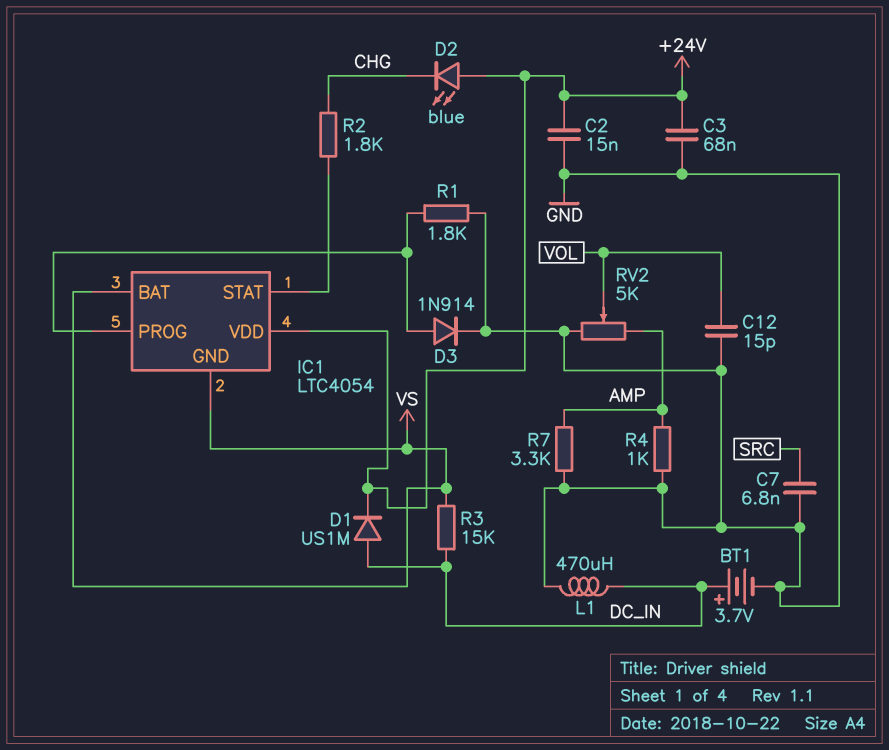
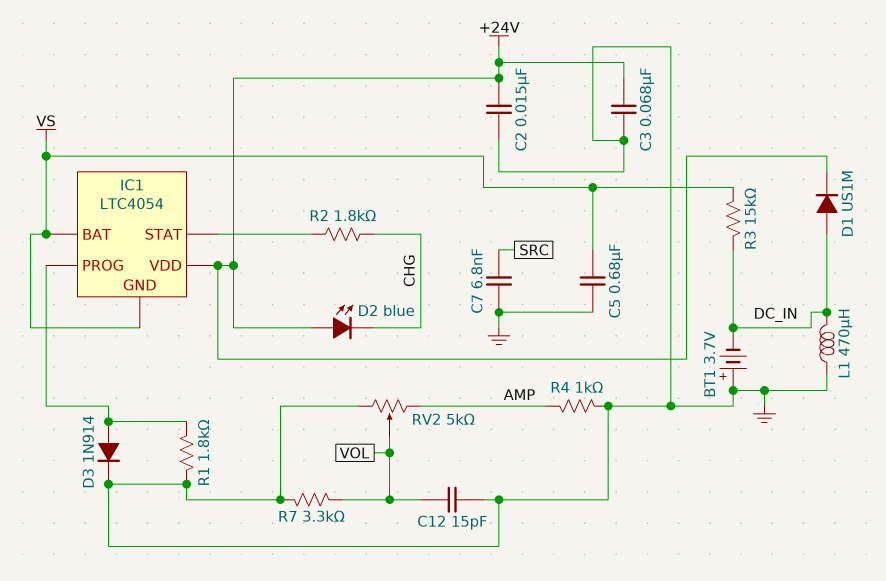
BT1: 3.7V (plus DC_IN, minus GND) -> 3.7V (plus GND, minus DC_IN)
C5: none -> 680nF (GND, VS)
R7: 3.3k (AMP, GND) -> 3.3k (GND, VOL)

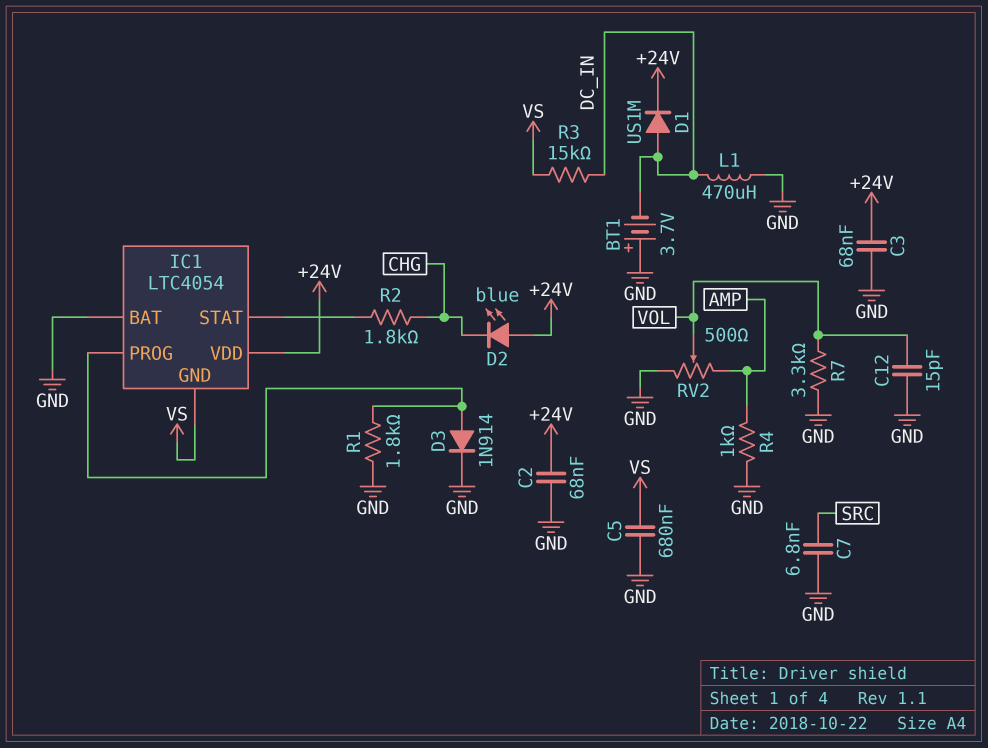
C2: 15nF (+24V, GND) -> 68nF (+24V, GND)
IC1 pin BAT: VS -> GND
RV2: 5k (AMP, GND, wiper VOL) -> 500 (AMP, GND, wiper VOL)

